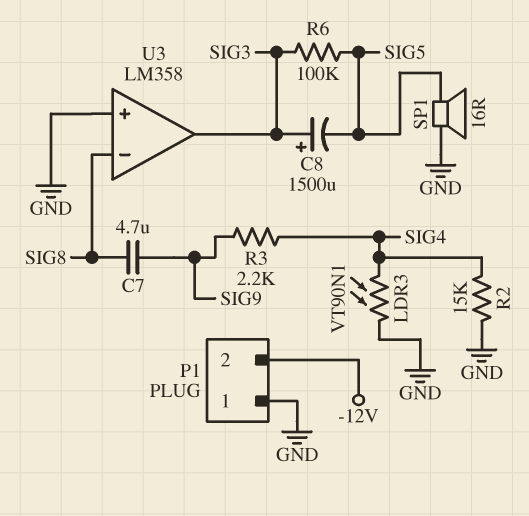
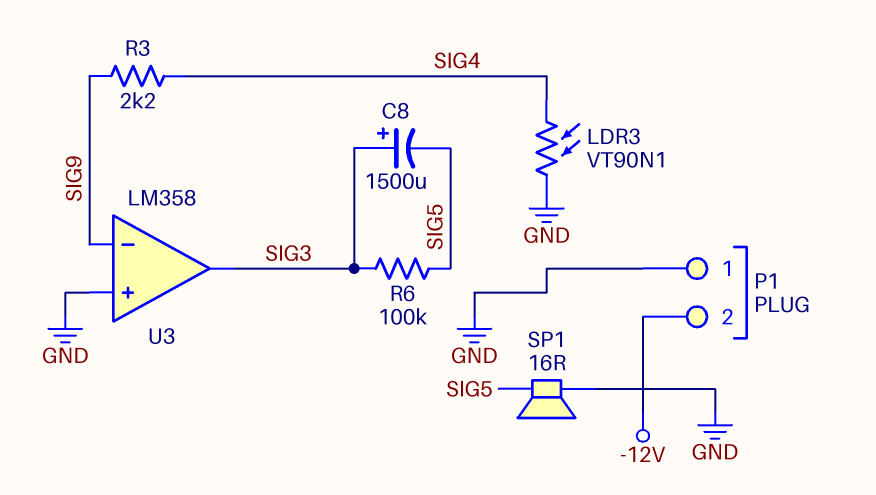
C7: 4.7uF (SIG8, SIG9) -> none
R2: 15k (GND, SIG4) -> none
U3 pin in-: SIG8 -> SIG9

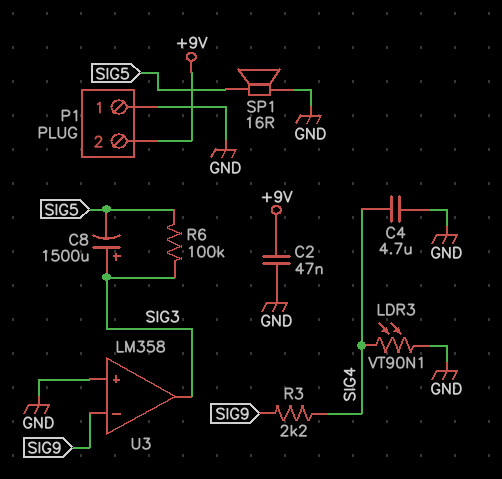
C2: none -> 47nF (+9V, GND)
C4: none -> 4.7uF (GND, SIG4)
P1 pin 2: -12V -> +9V

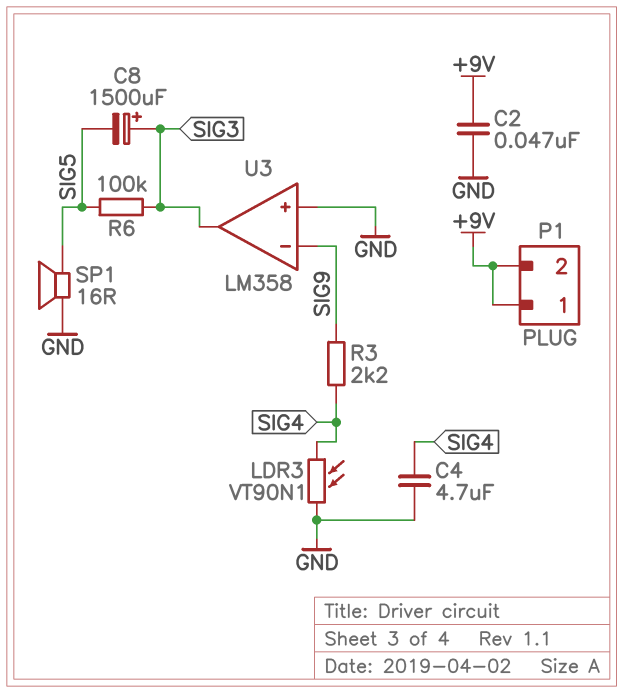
P1 pin 1: GND -> +9V

